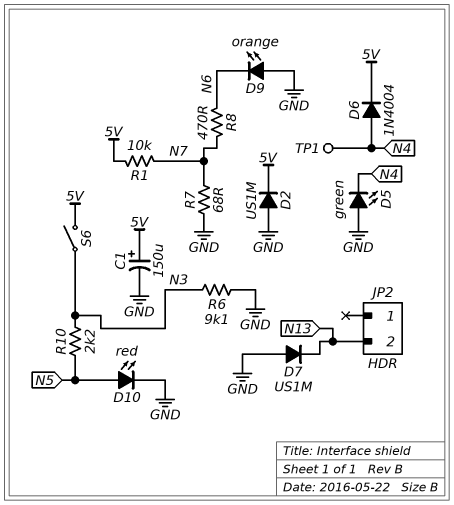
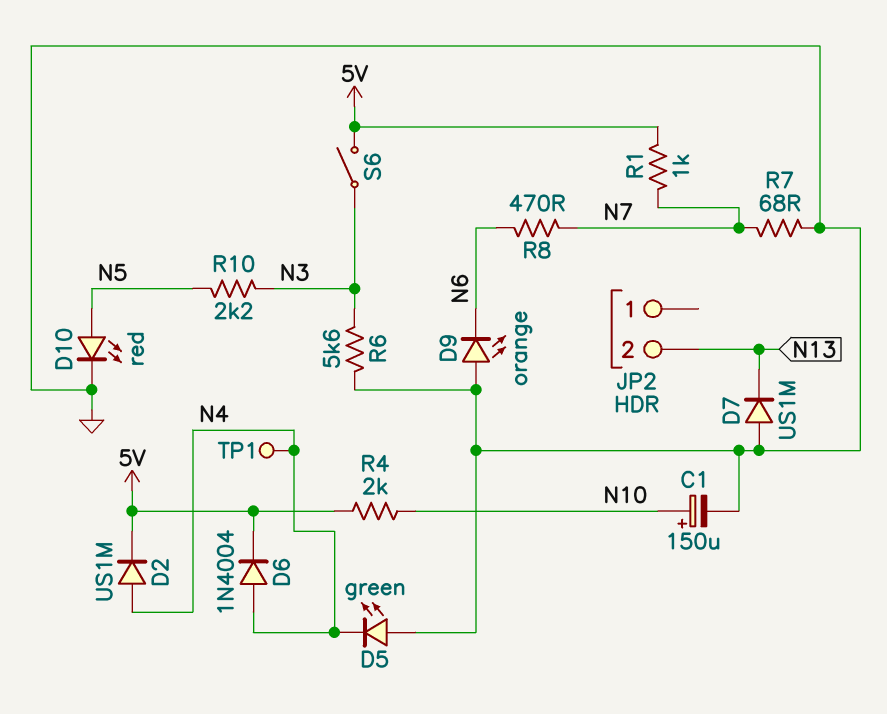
C1: 150uF (plus 5V, minus GND) -> 150uF (plus N10, minus GND)
D2: diode US1M (A GND, K 5V) -> diode US1M (A N4, K 5V)
R1: 10k (5V, N7) -> 1k (5V, N7)
R4: none -> 2k (5V, N10)
R6: 9.1k (GND, N3) -> 5.6k (GND, N3)

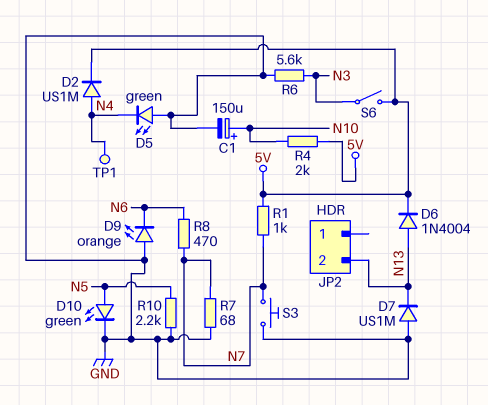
D6: diode 1N4004 (A N4, K 5V) -> diode 1N4004 (A N13, K 5V)
D10: LED red (A N5, K GND) -> LED green (A N5, K GND)
R10: 2.2k (N3, N5) -> 2.2k (GND, N5)
S3: none -> button (GND, N7)

